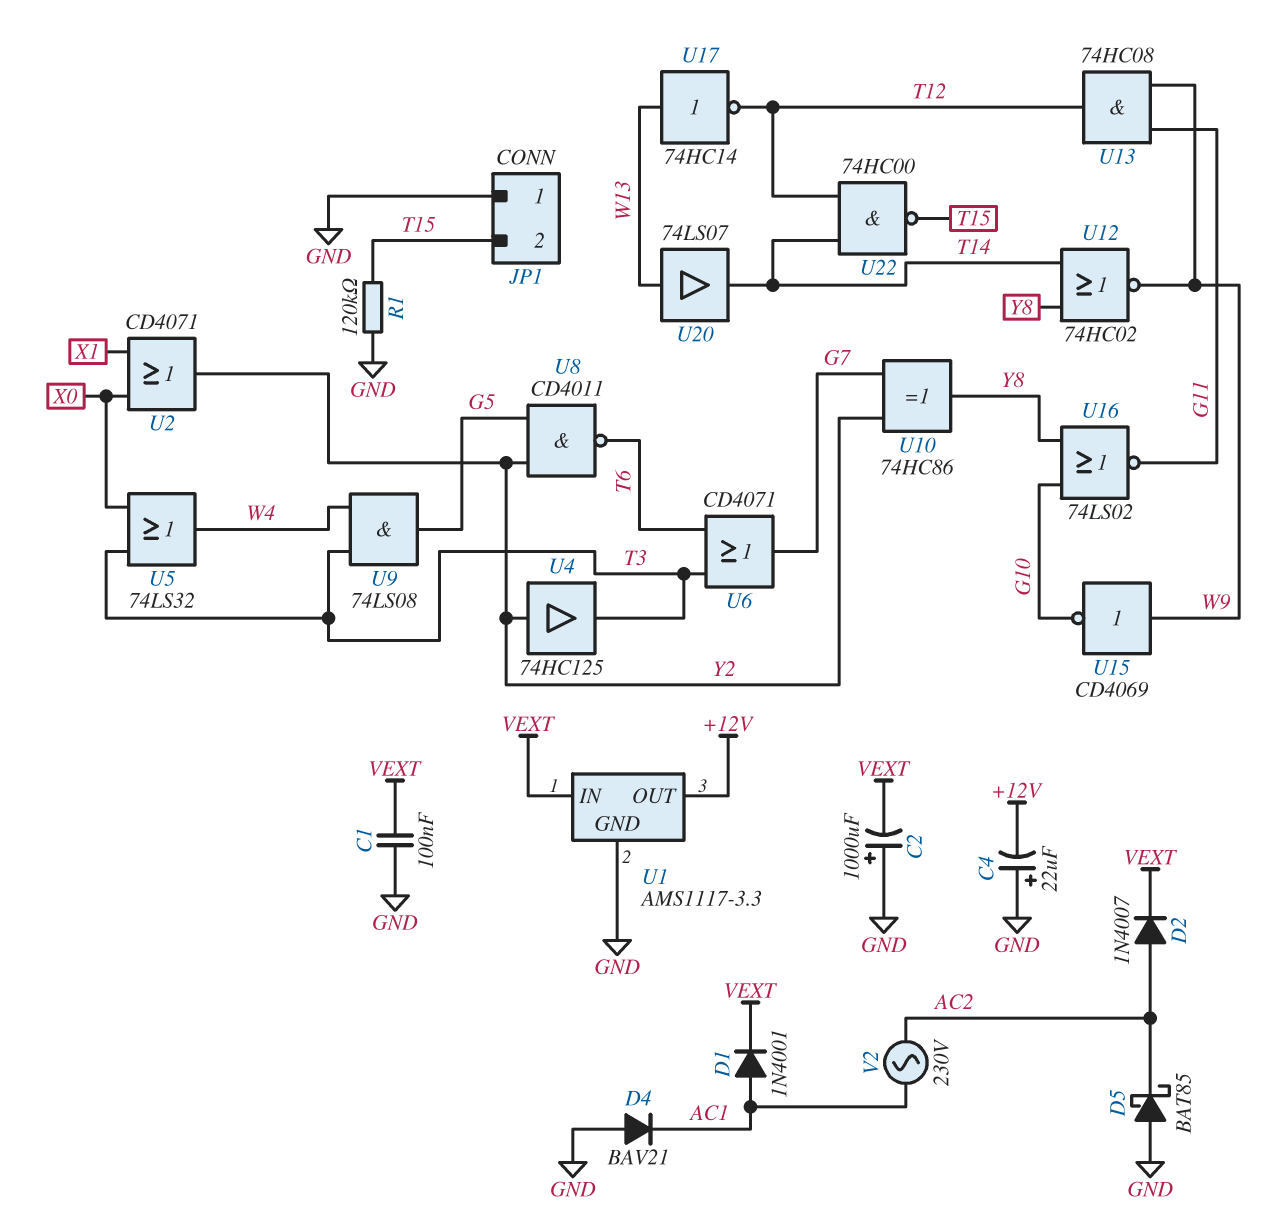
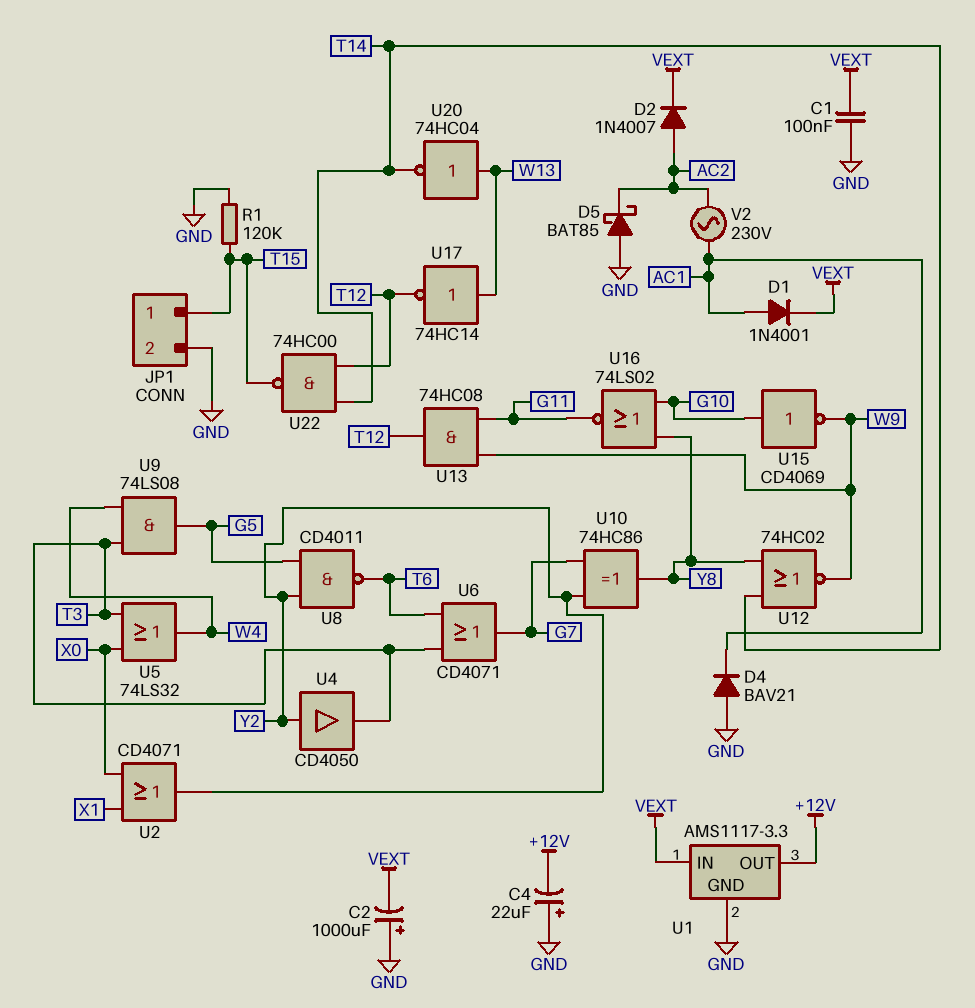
JP1 pin 1: GND -> T15
JP1 pin 2: T15 -> GND
U4: buffer 74HC125 (in Y2, out T3) -> buffer CD4050 (in Y2, out T3)
U15: NOT CD4069 (in W9, out G10) -> NOT CD4069 (in G10, out W9)
U20: buffer 74LS07 (in W13, out T14) -> NOT 74HC04 (in W13, out T14)

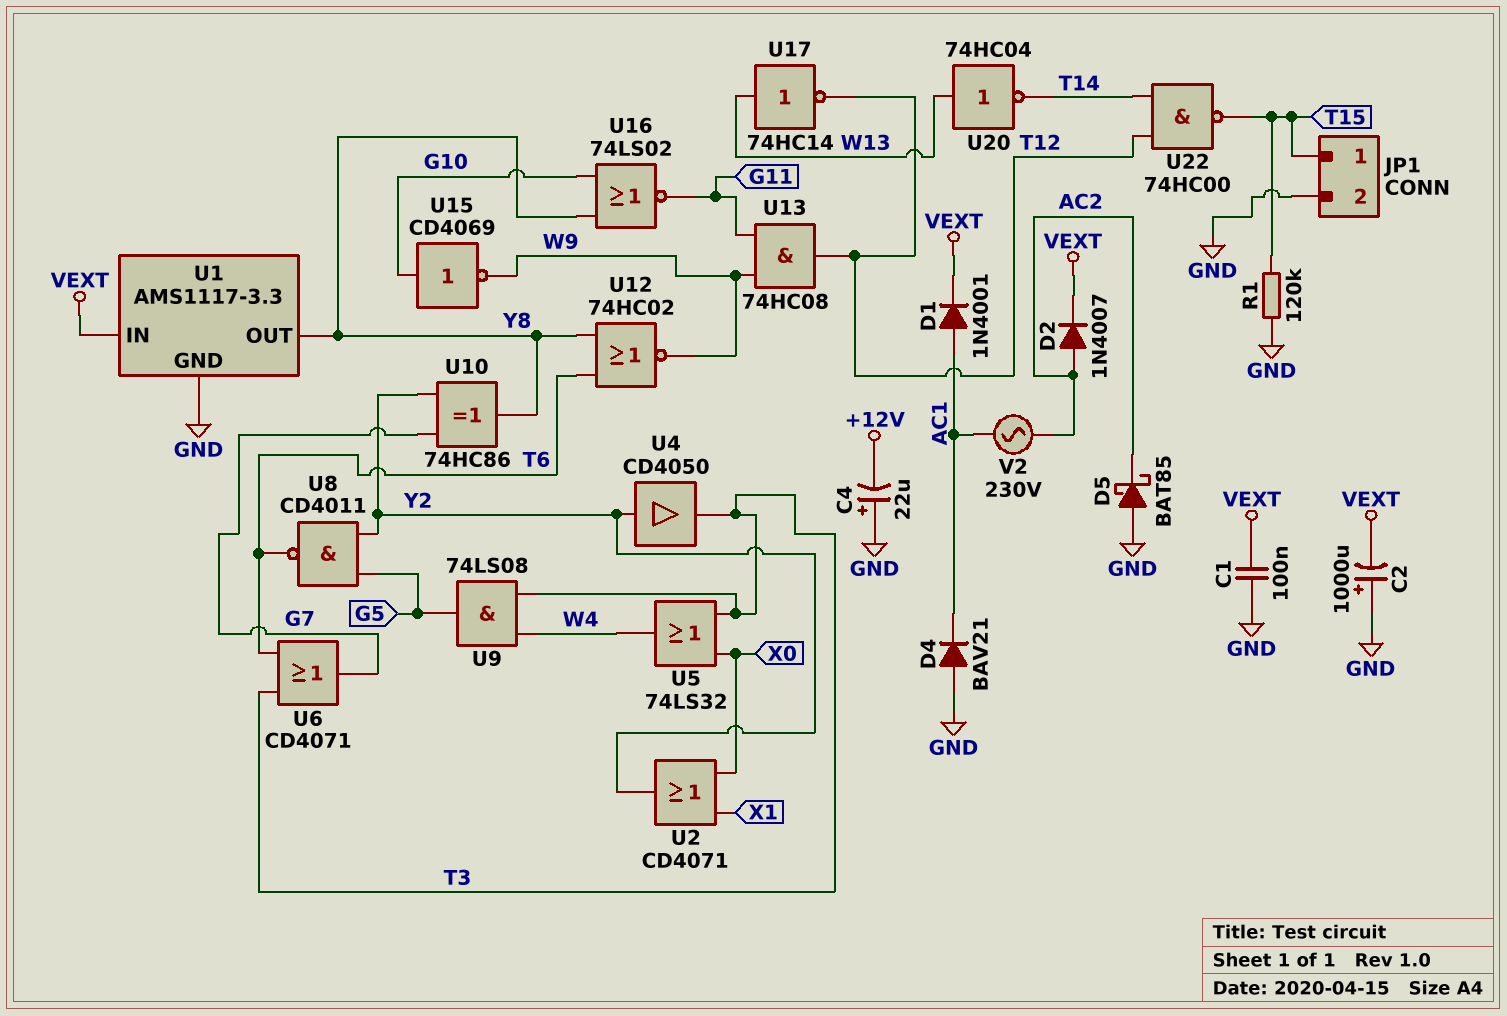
U1 pin OUT: +12V -> Y8
U12: NOR 74HC02 (in T14, in Y8, out W9) -> NOR 74HC02 (in T6, in Y8, out W9)

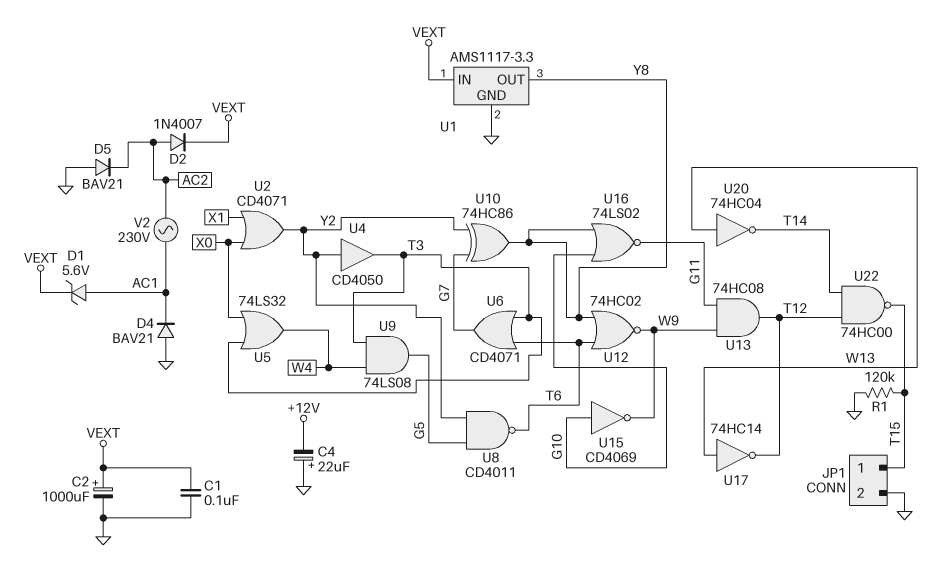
C2: 1000uF (plus GND, minus VEXT) -> 1000uF (plus VEXT, minus GND)
D1: diode 1N4001 (A AC1, K VEXT) -> zener 5.6V (A AC1, K VEXT)
D5: schottky BAT85 (A GND, K AC2) -> diode BAV21 (A GND, K AC2)

